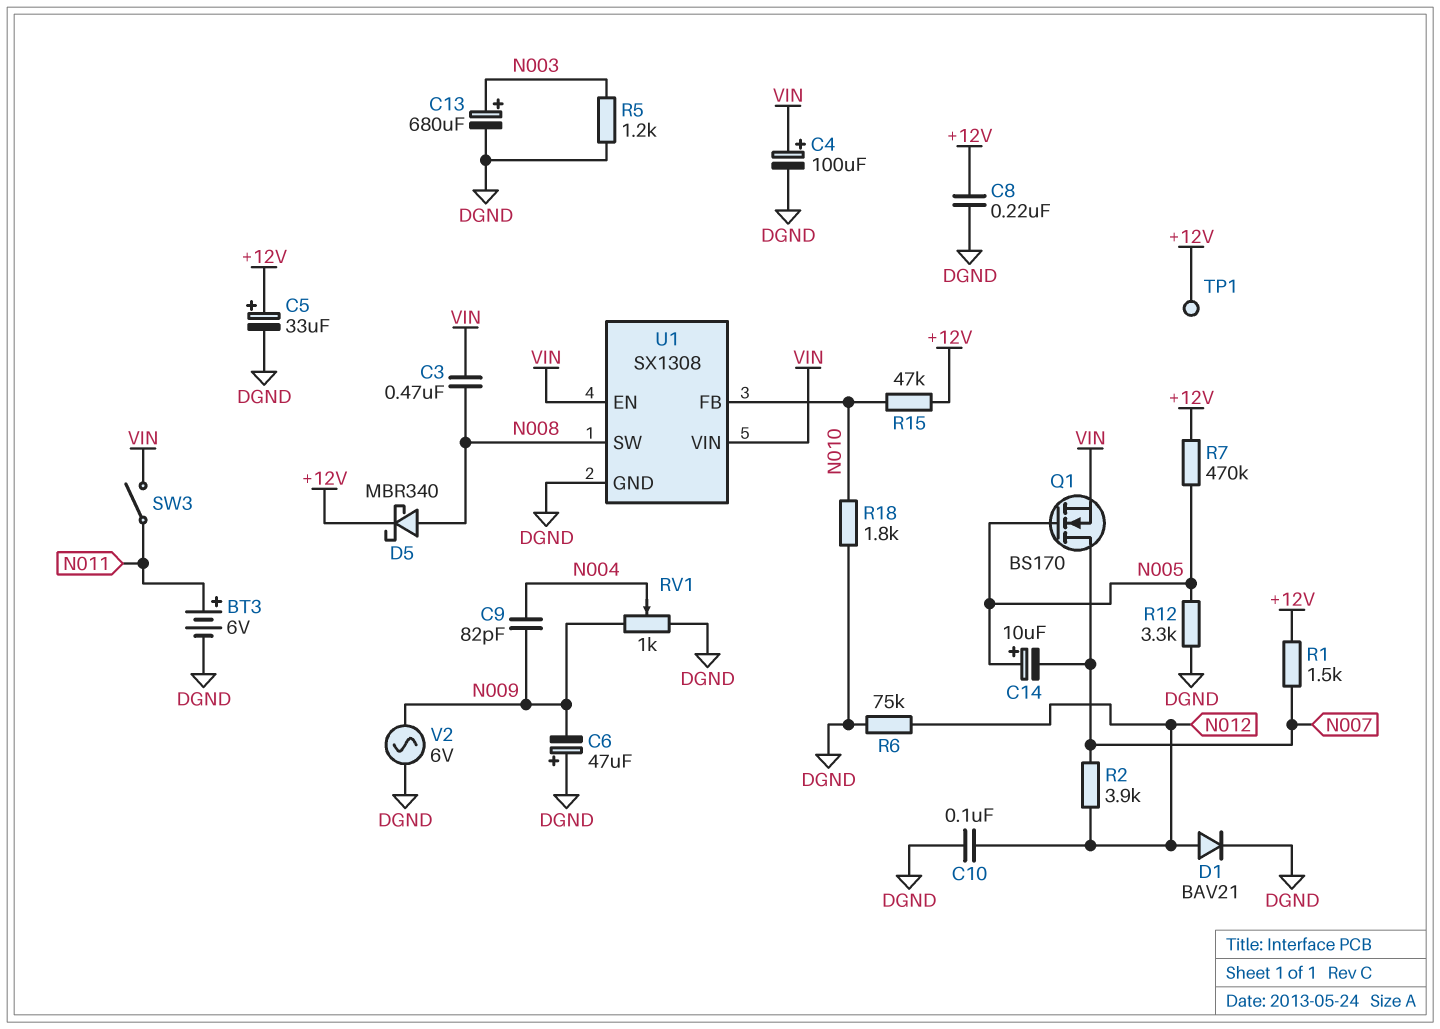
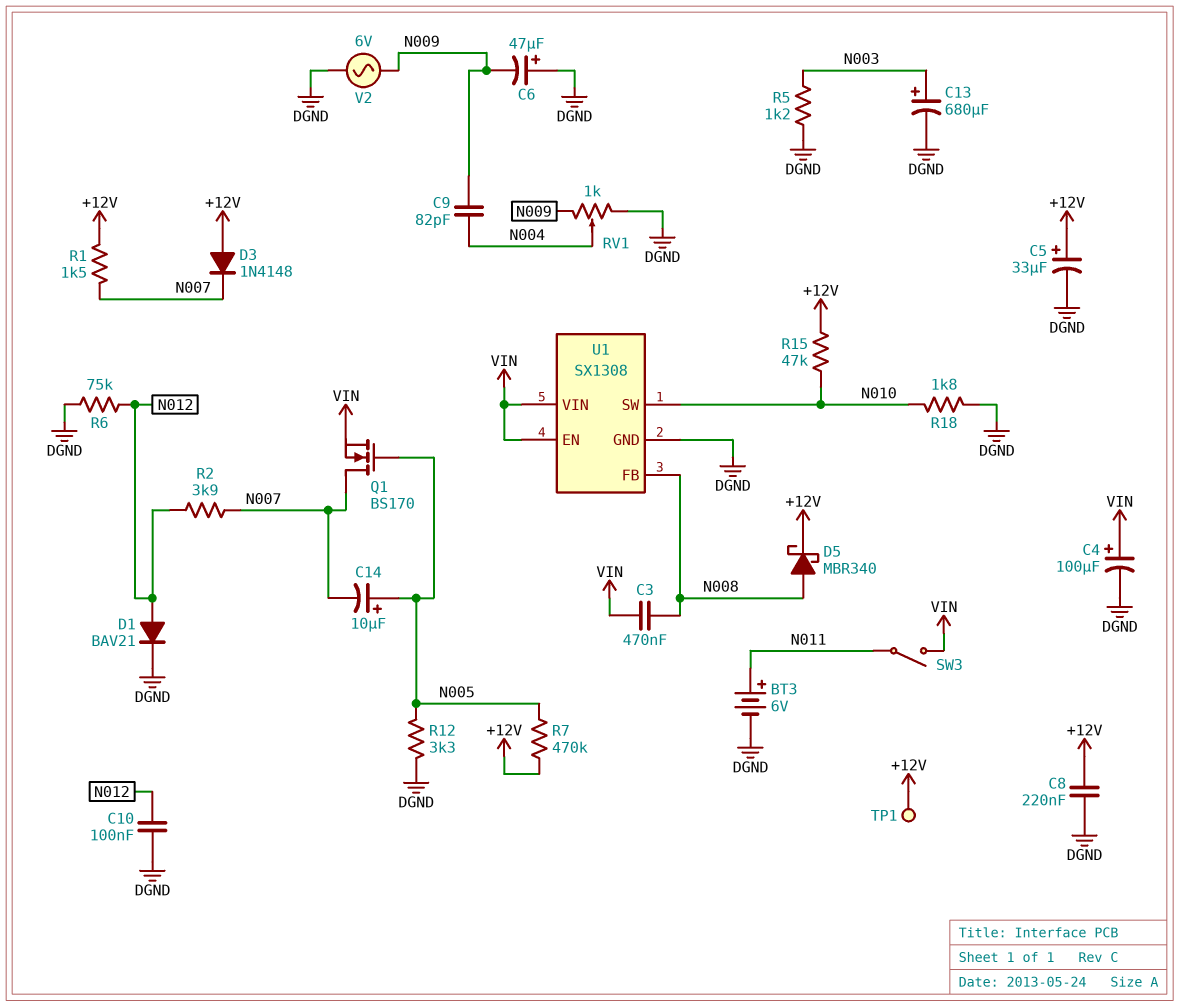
D3: none -> diode 1N4148 (A +12V, K N007)
U1 pin FB: N010 -> N008
U1 pin SW: N008 -> N010

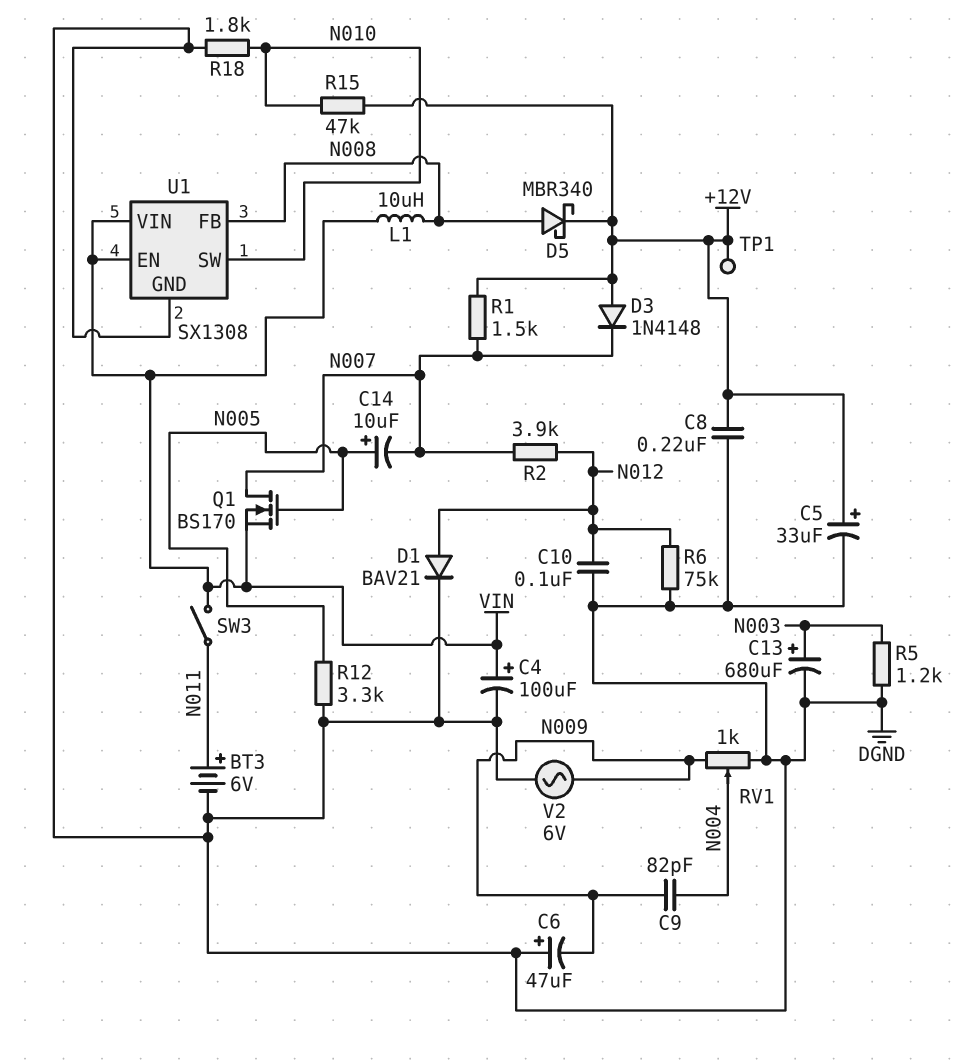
C3: 470nF (N008, VIN) -> none
L1: none -> 10uH (N008, VIN)
R7: 470k (+12V, N005) -> none

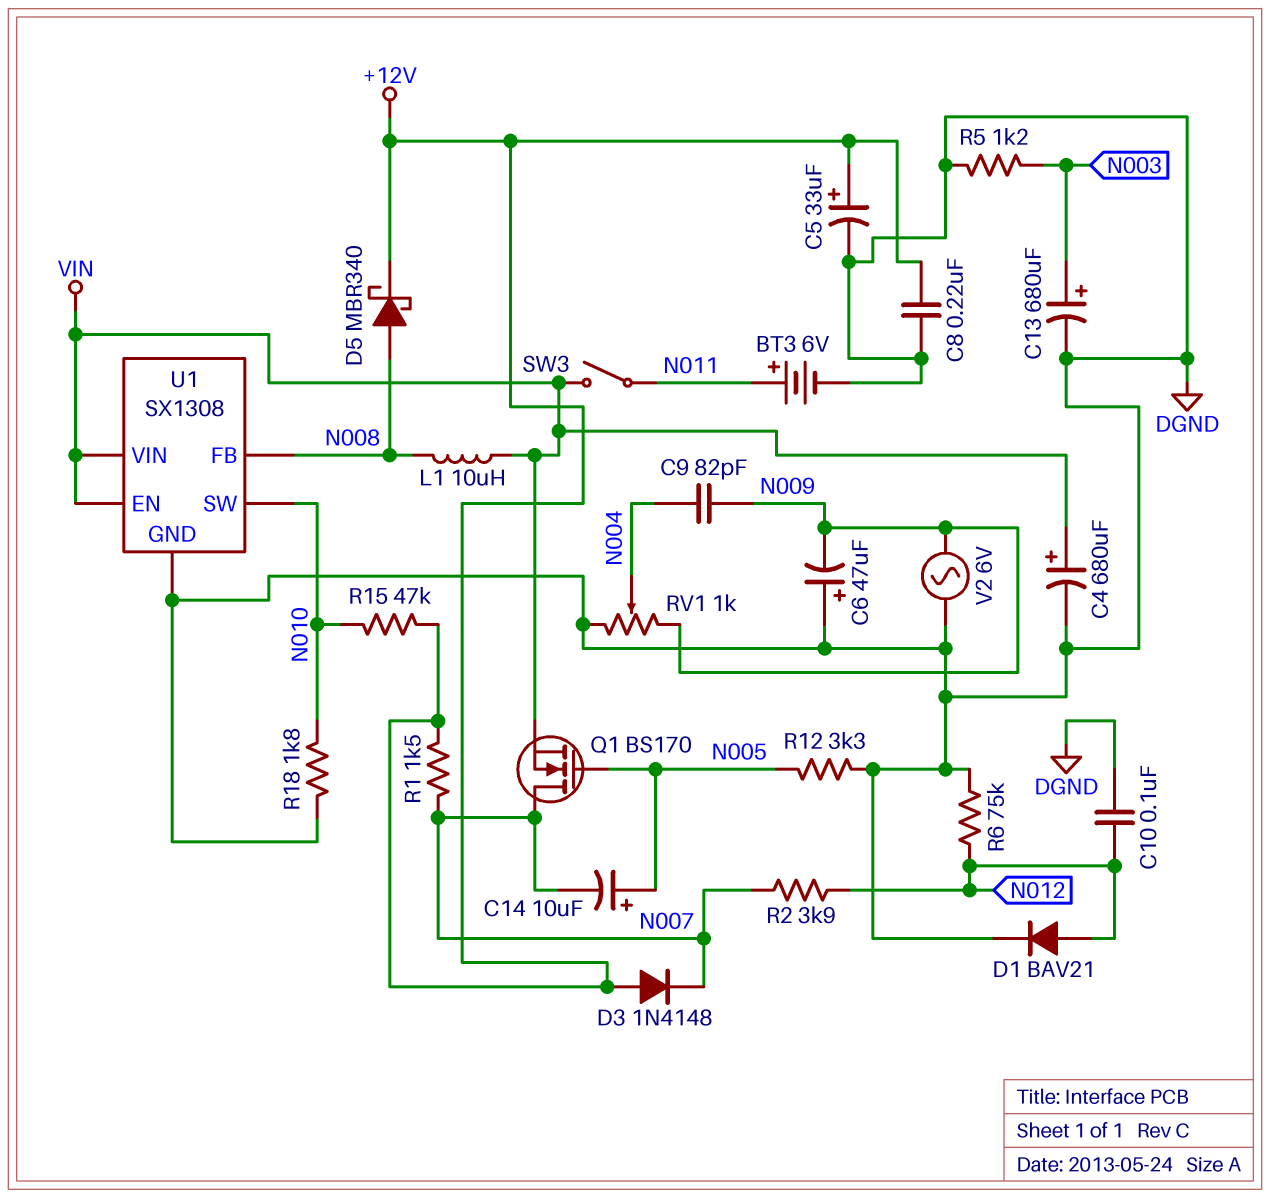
C4: 100uF (plus VIN, minus DGND) -> 680uF (plus VIN, minus DGND)
TP1: test point (+12V) -> none

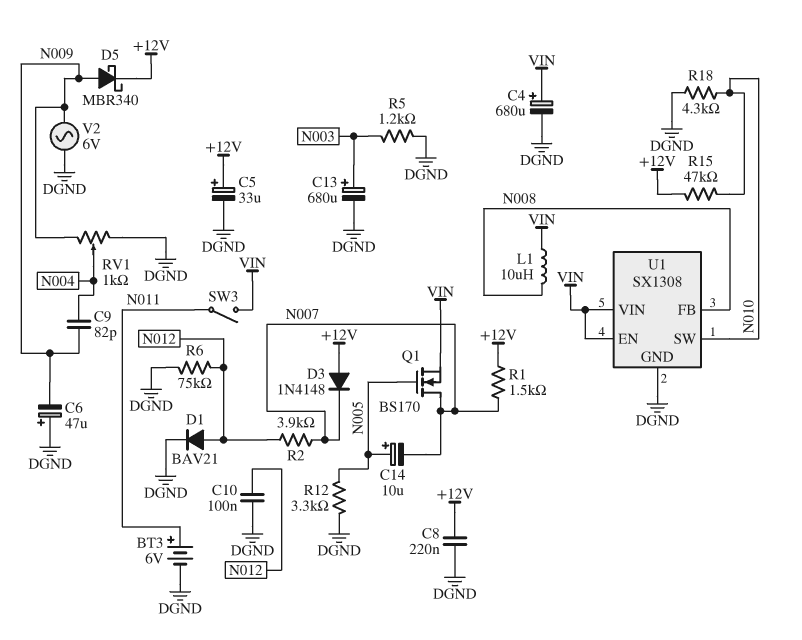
D5: schottky MBR340 (A N008, K +12V) -> schottky MBR340 (A N009, K +12V)
R18: 1.8k (DGND, N010) -> 4.3k (DGND, N010)

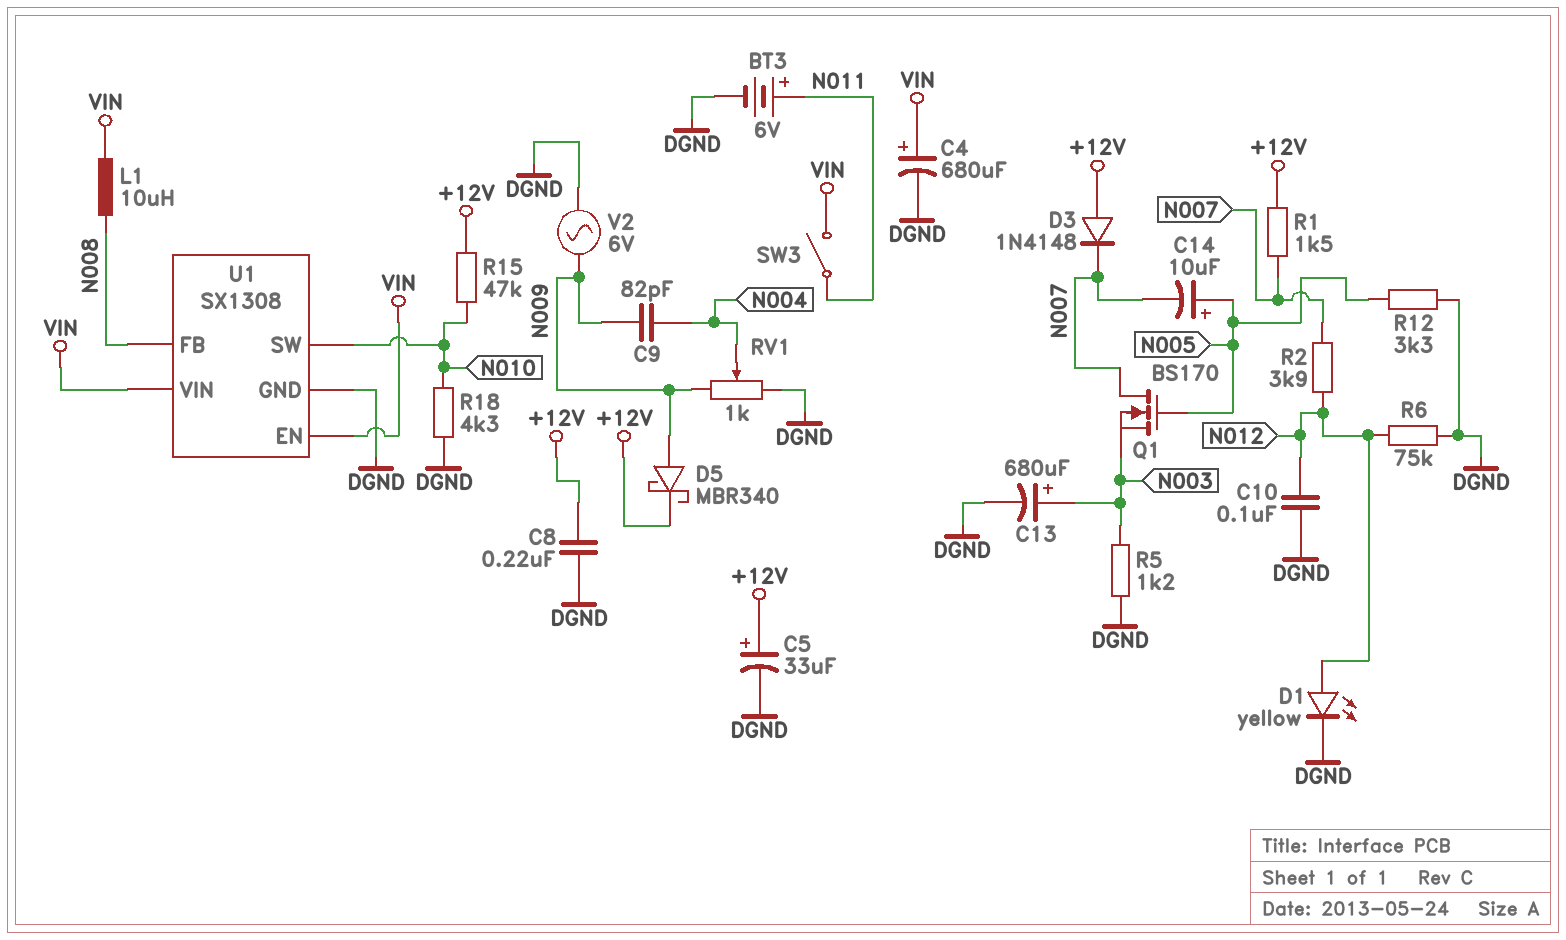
C6: 47uF (plus DGND, minus N009) -> none
D1: diode BAV21 (A N012, K DGND) -> LED yellow (A N012, K DGND)
Q1: NMOS BS170 (G N005, D N007, S VIN) -> NMOS BS170 (G N005, D N007, S N003)

